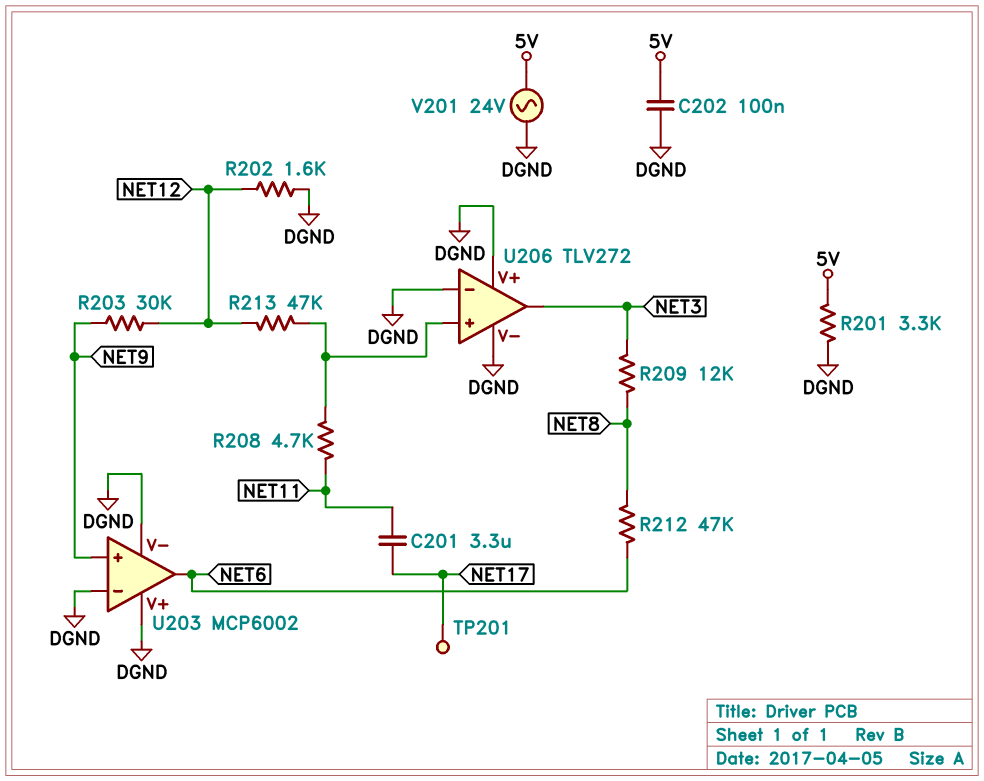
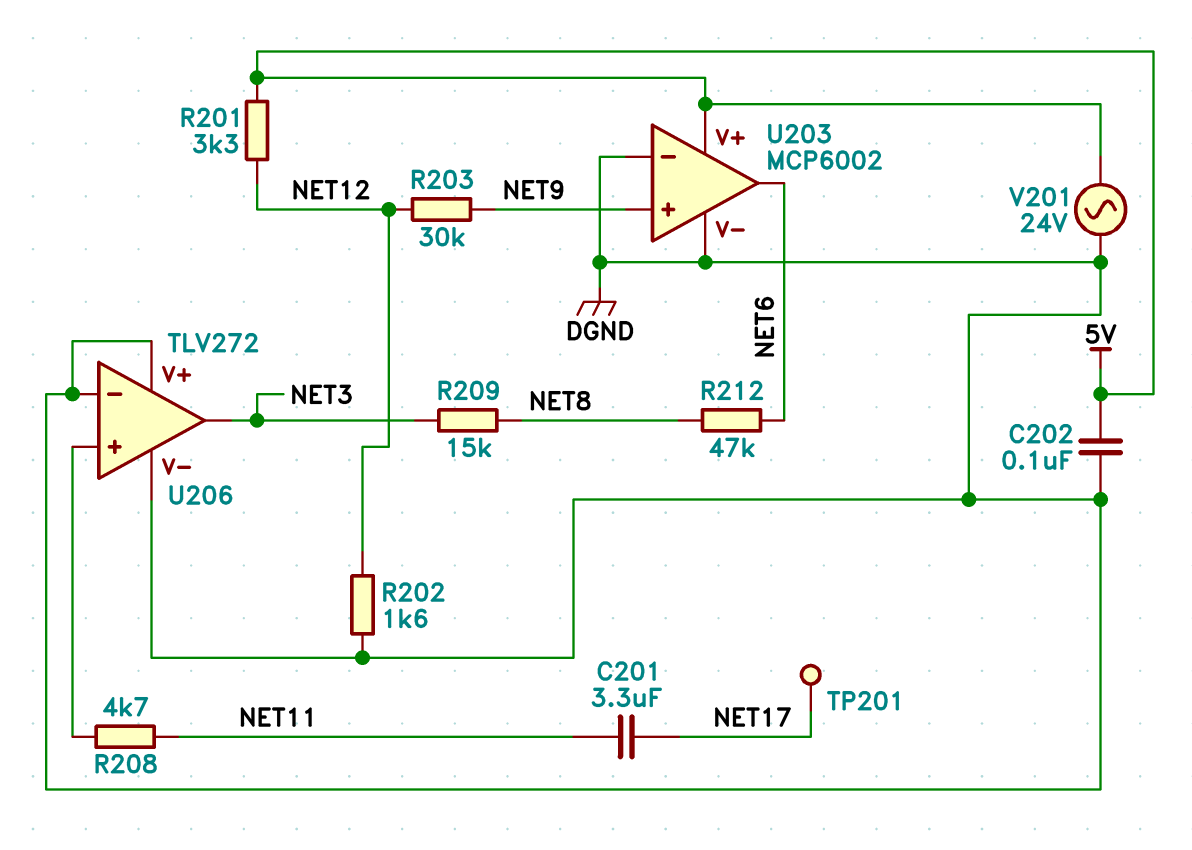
R201: 3.3k (5V, DGND) -> 3.3k (5V, NET12)
R209: 12k (NET3, NET8) -> 15k (NET3, NET8)
R213: 47k (NET12, U206/in+) -> none
U203 pin V+: DGND -> 5V

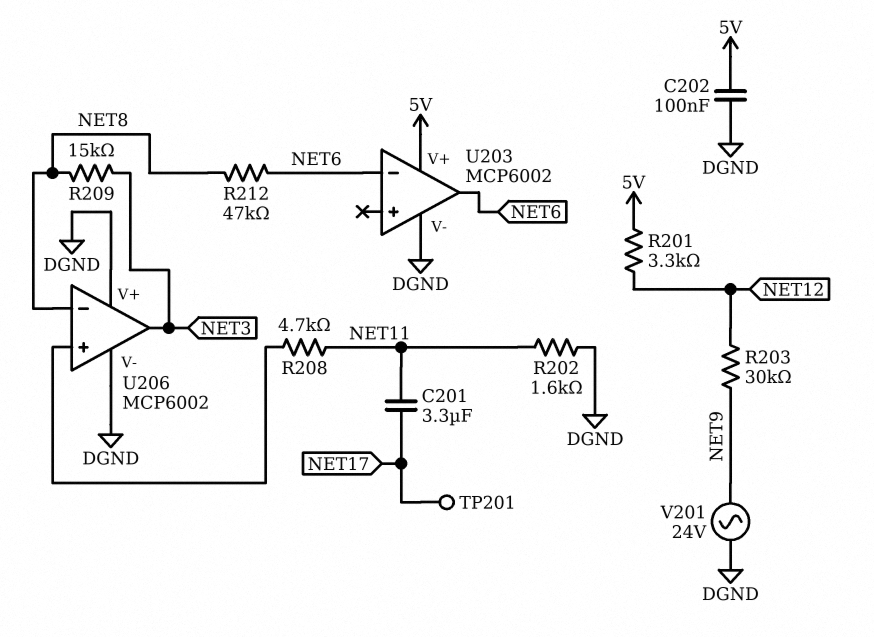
R202: 1.6k (DGND, NET12) -> 1.6k (DGND, NET11)
U203 pin in+: NET9 -> none
U203 pin in-: DGND -> NET6
U206: TLV272 -> MCP6002
U206 pin in-: DGND -> NET8
V201: AC 24V (5V, DGND) -> AC 24V (DGND, NET9)

